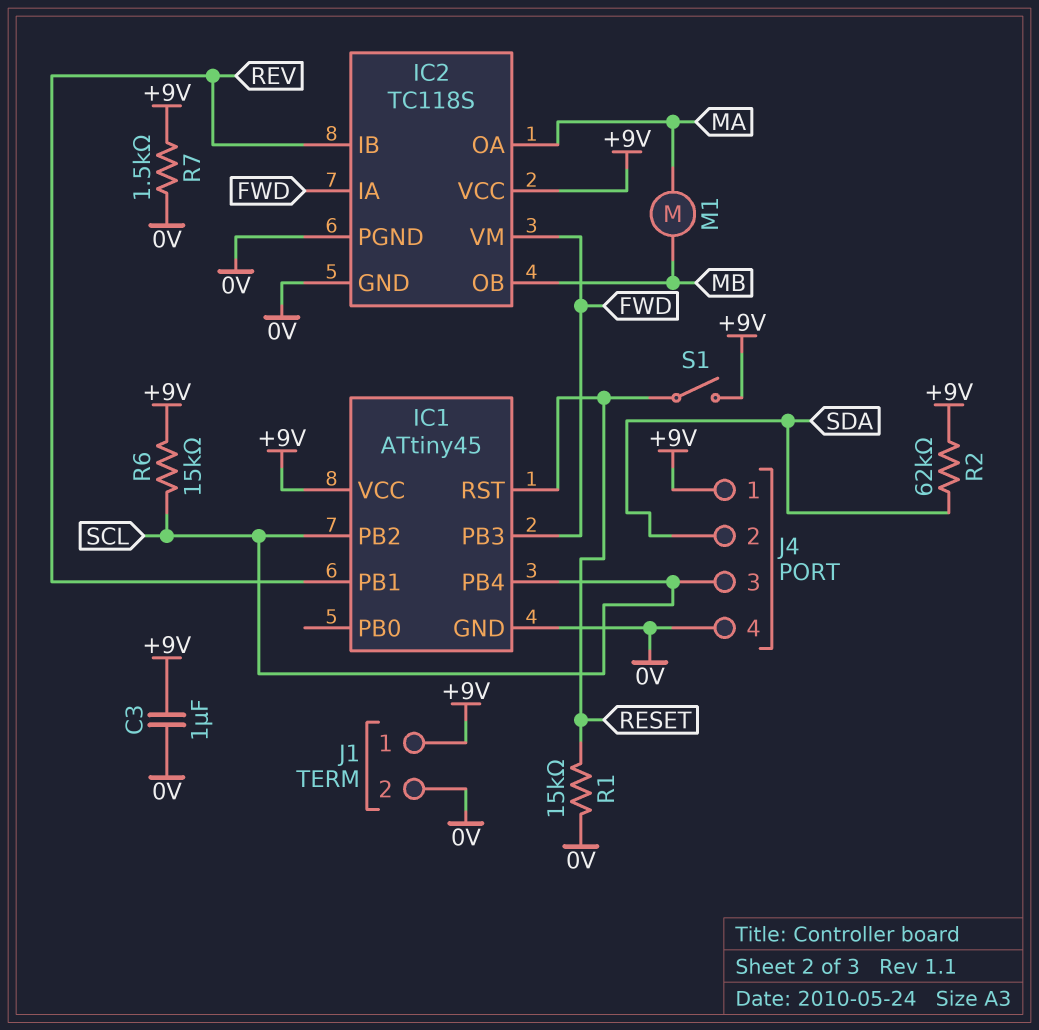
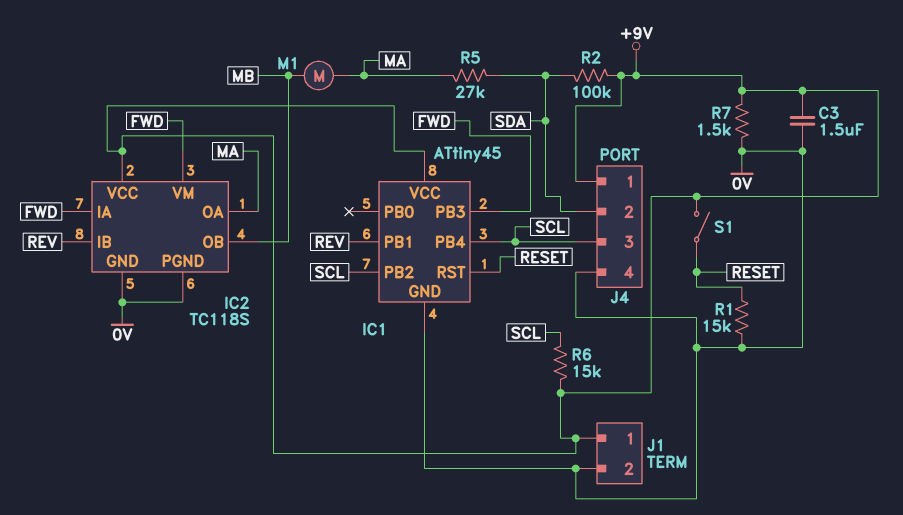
C3: 1uF (+9V, 0V) -> 1.5uF (+9V, 0V)
R2: 62k (+9V, SDA) -> 100k (+9V, SDA)
R5: none -> 27k (MA, SDA)

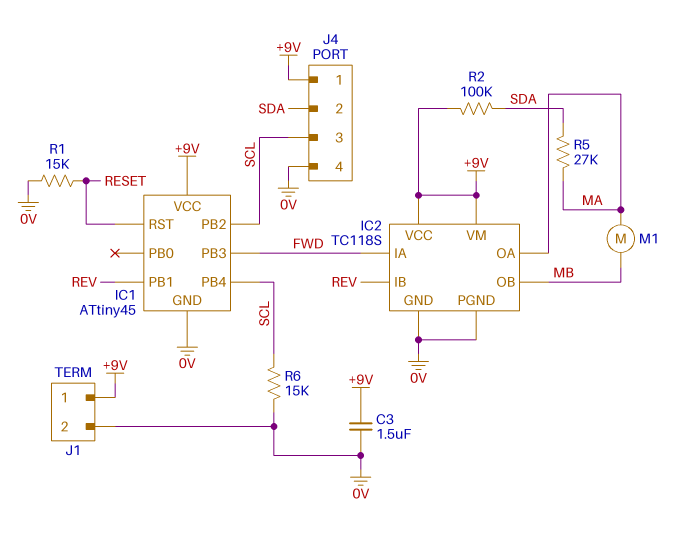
IC2 pin VM: FWD -> +9V
R6: 15k (+9V, SCL) -> 15k (0V, SCL)
R7: 1.5k (+9V, 0V) -> none
S1: switch (+9V, RESET) -> none

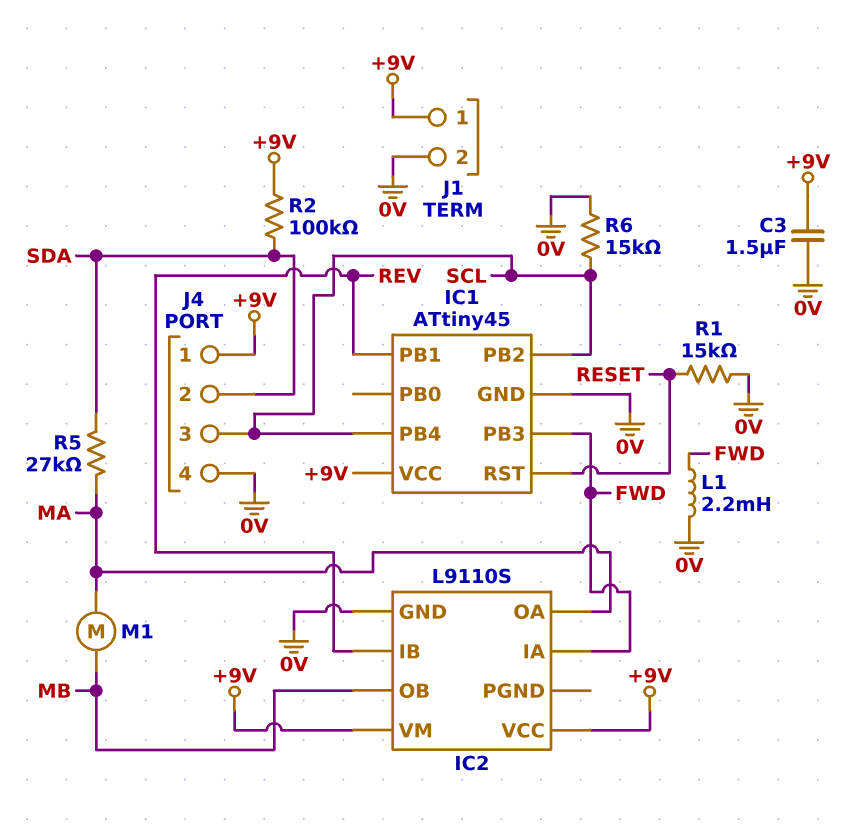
IC2: TC118S -> L9110S
IC2 pin PGND: 0V -> none
L1: none -> 2.2mH (0V, FWD)

